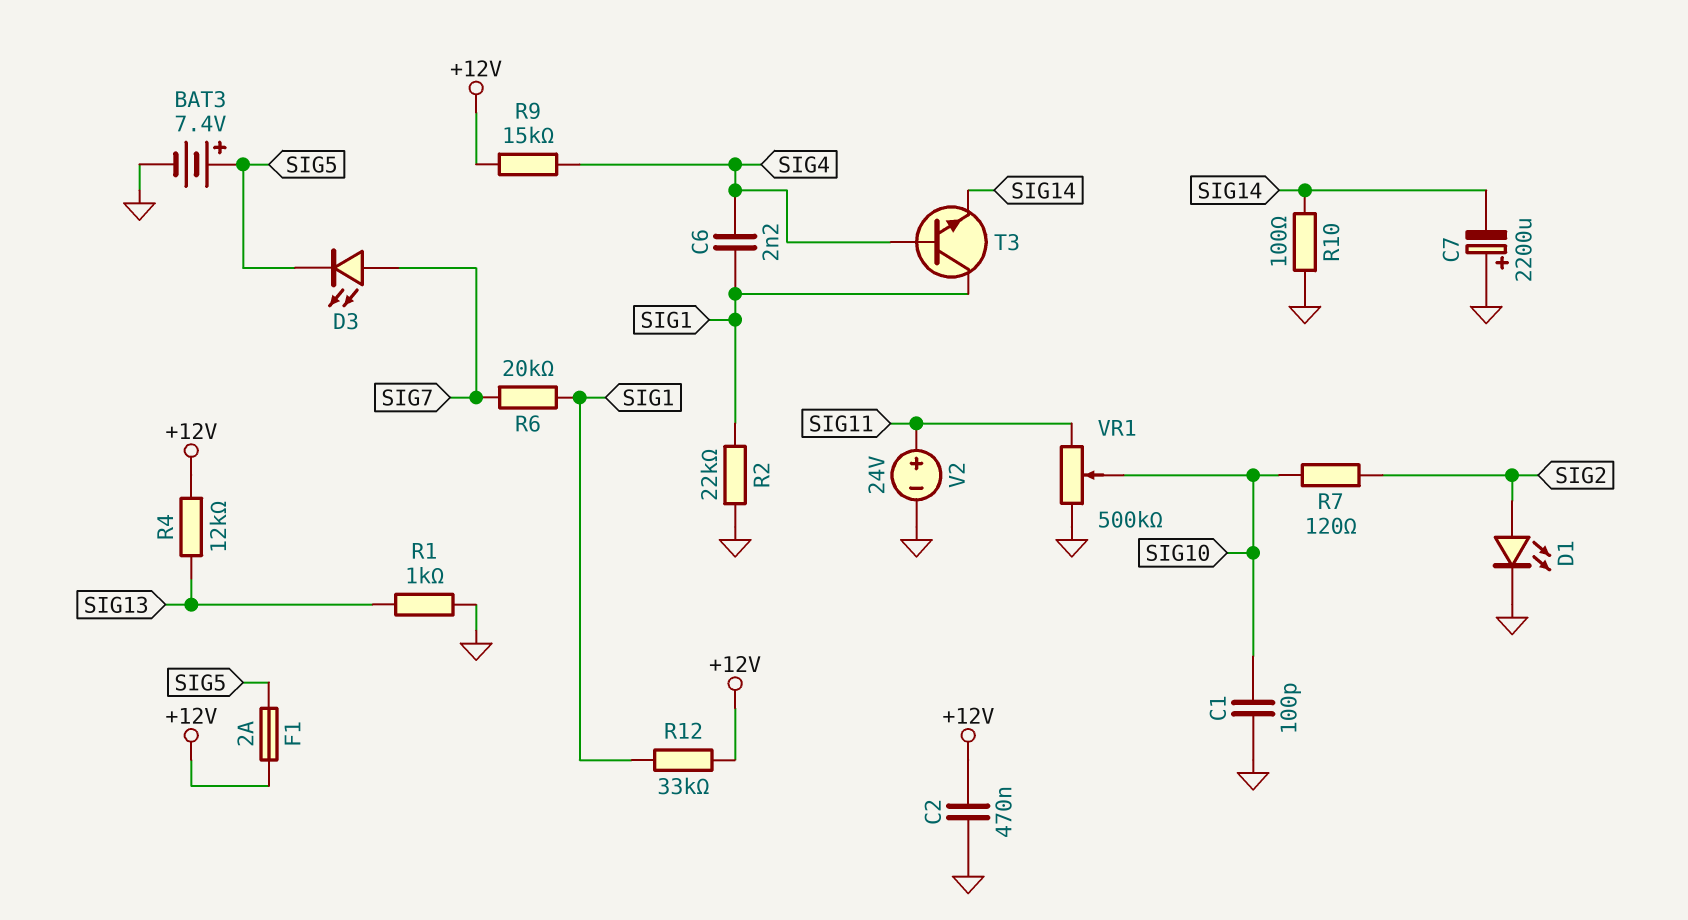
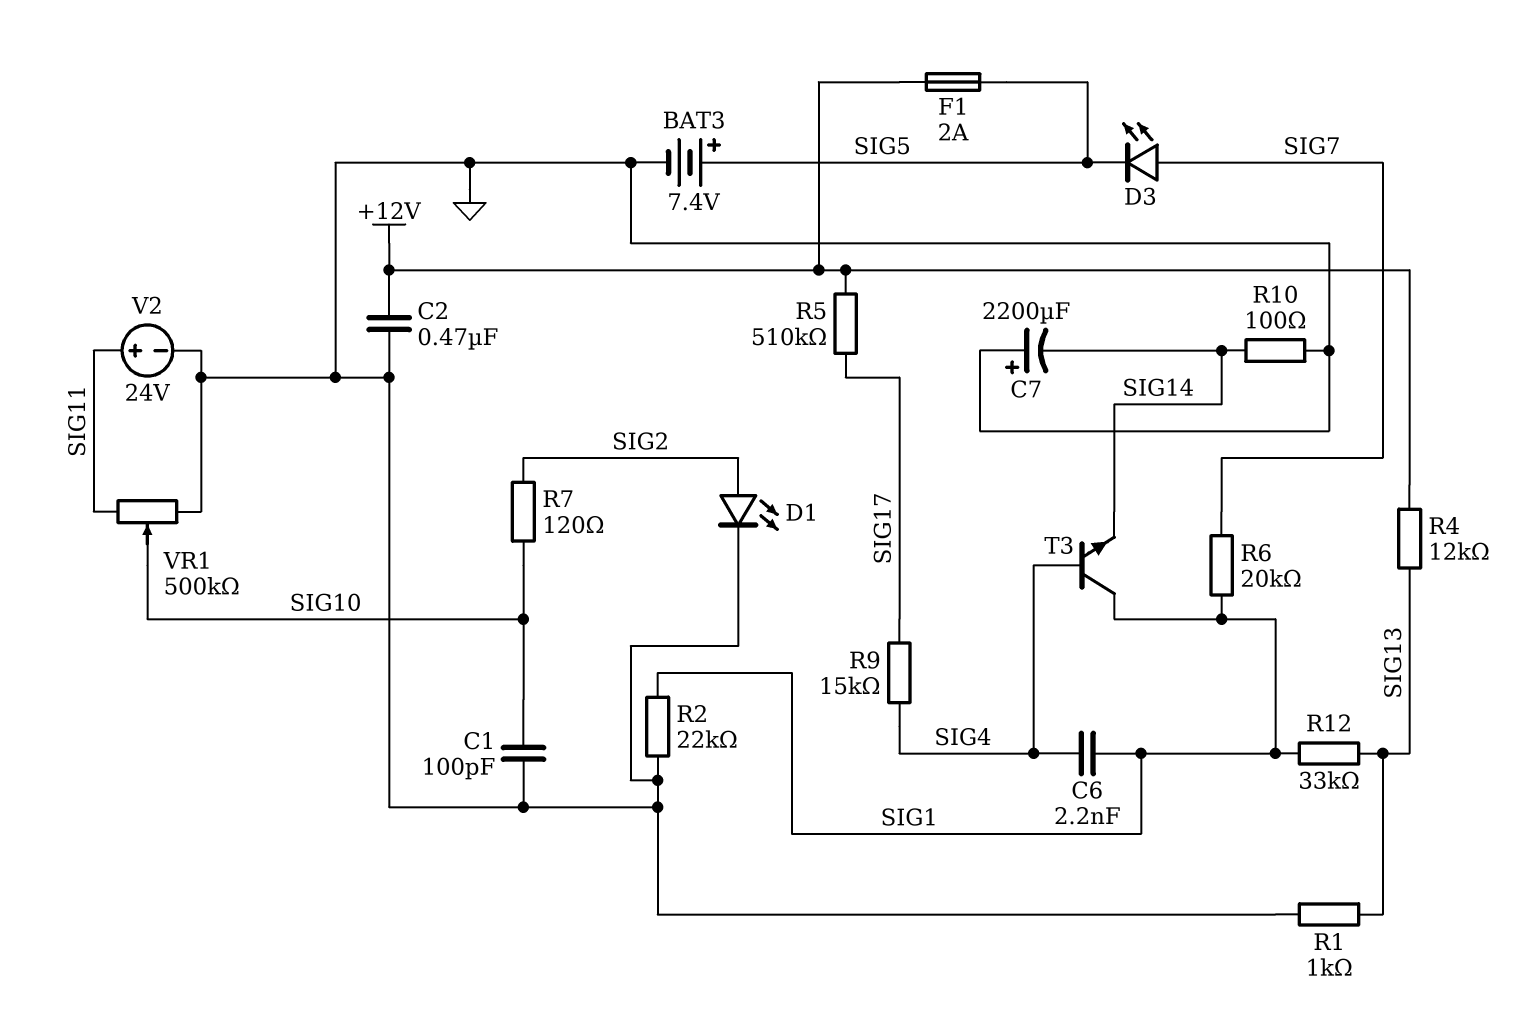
R5: none -> 510k (+12V, SIG17)
R9: 15k (+12V, SIG4) -> 15k (SIG4, SIG17)
R12: 33k (+12V, SIG1) -> 33k (SIG1, SIG13)

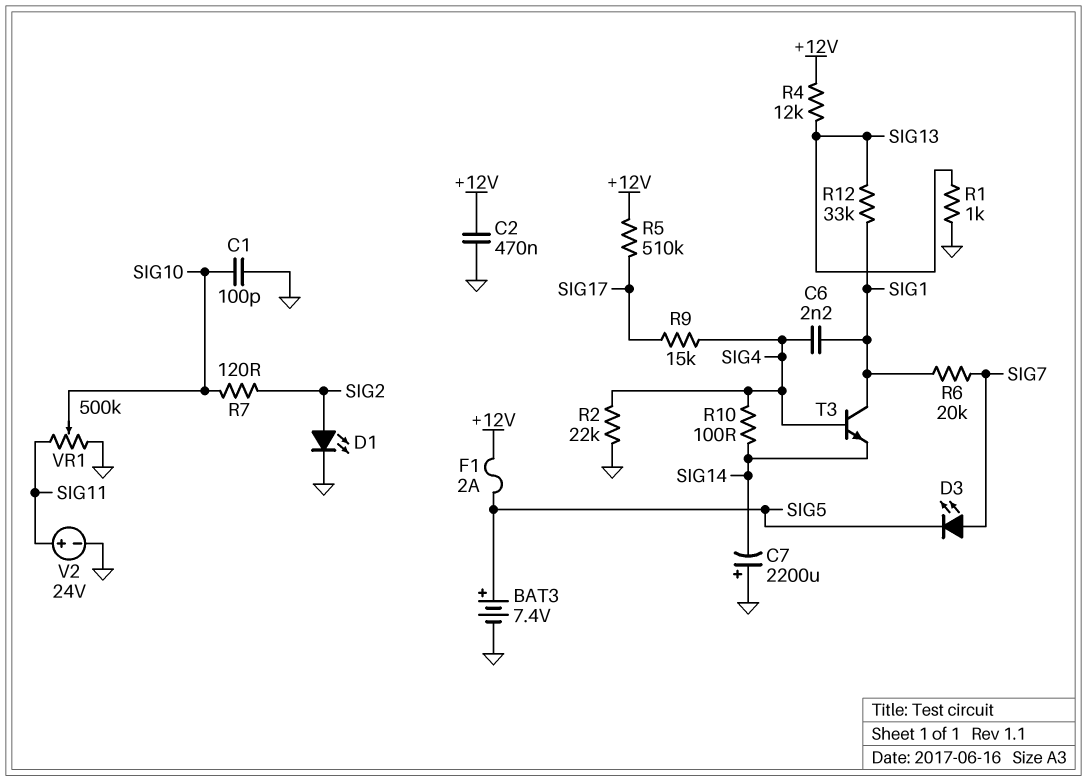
R2: 22k (GND, SIG1) -> 22k (GND, SIG4)
R10: 100 (GND, SIG14) -> 100 (SIG4, SIG14)

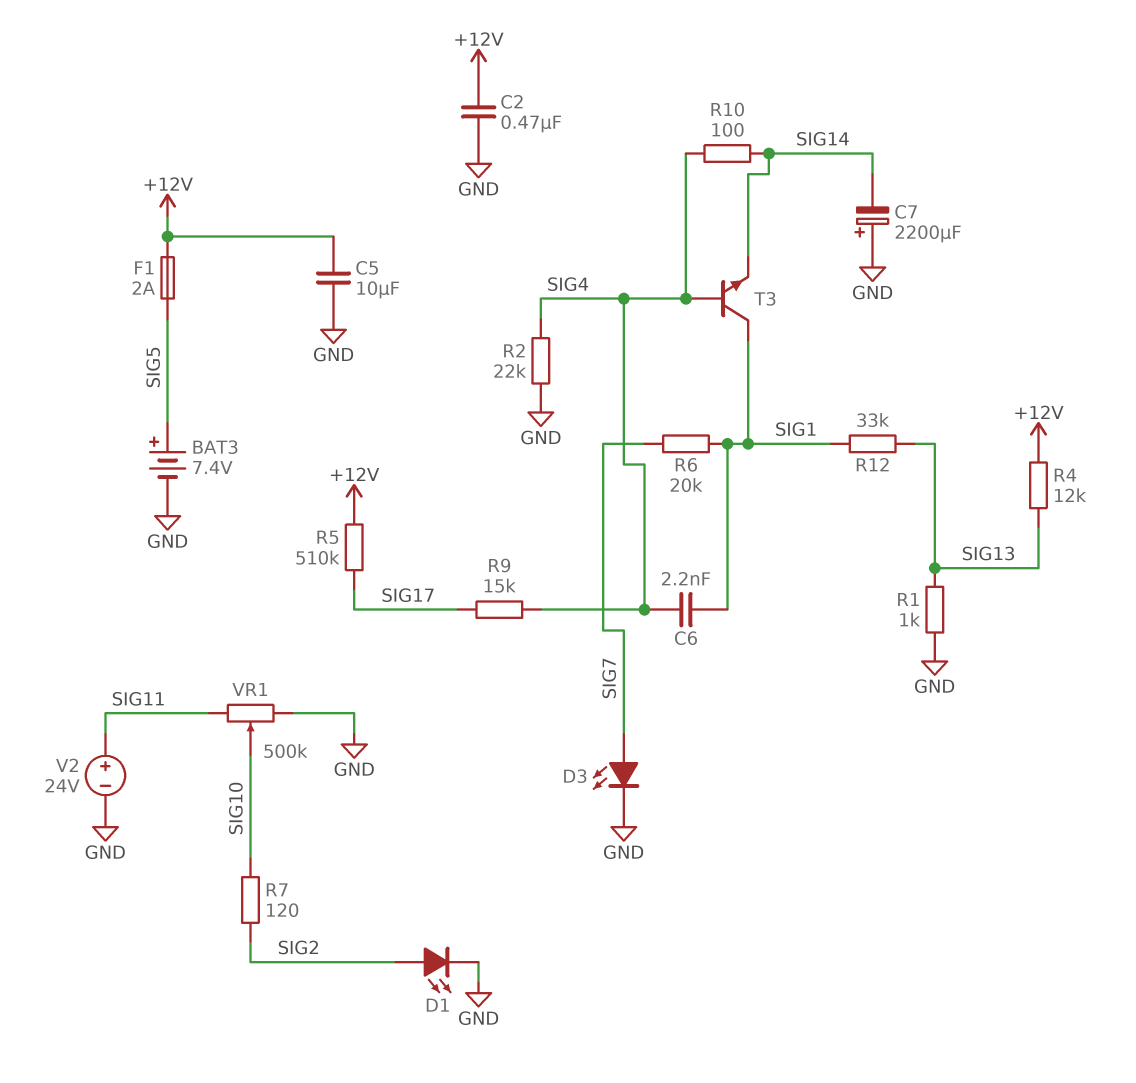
C1: 100pF (GND, SIG10) -> none
C5: none -> 10uF (+12V, GND)
D3: LED (A SIG7, K SIG5) -> LED (A SIG7, K GND)

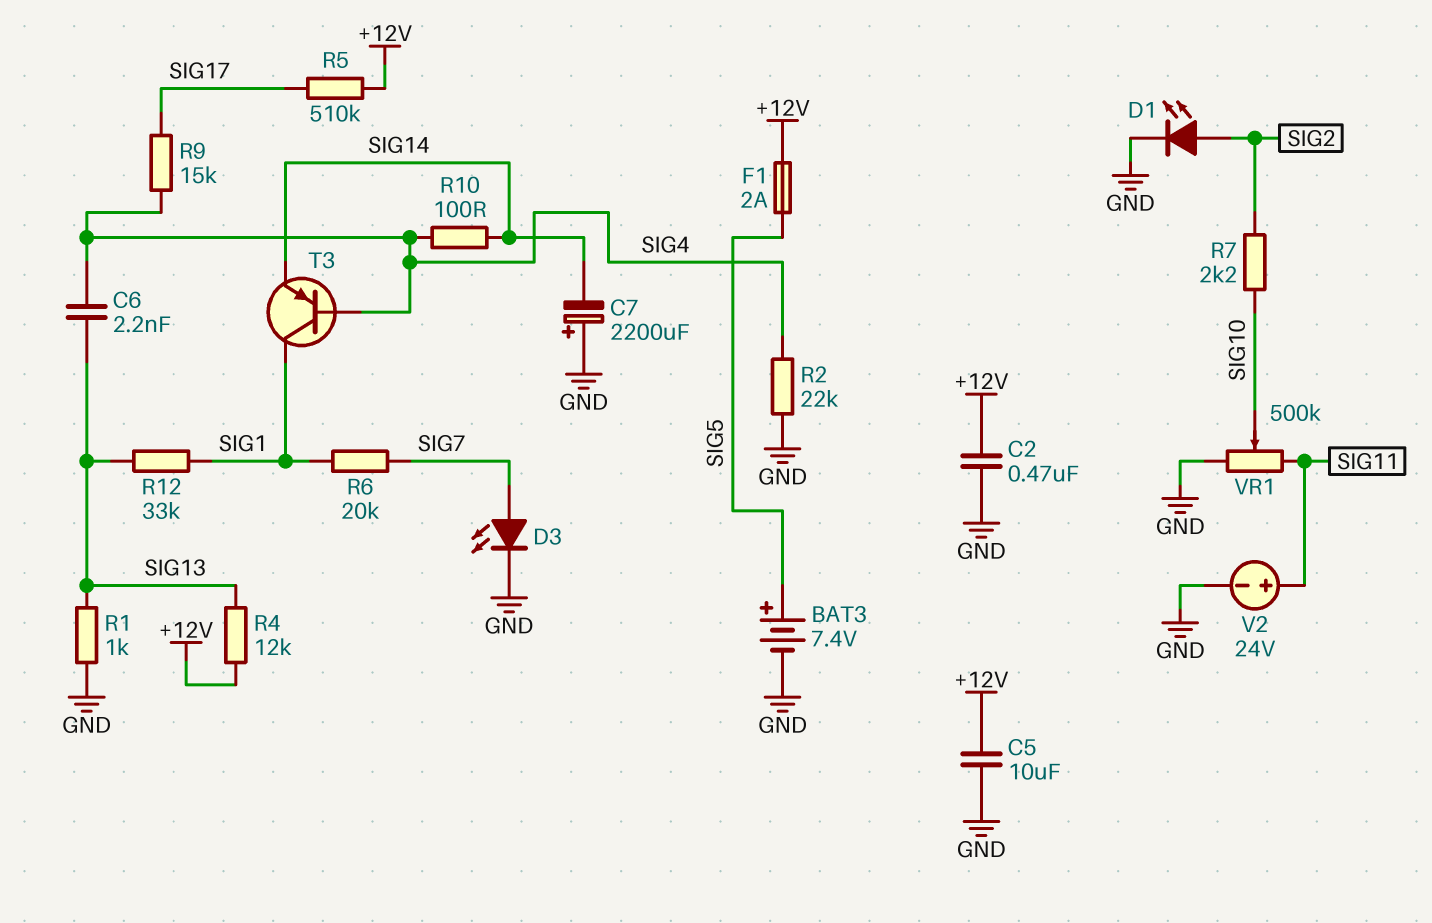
C6: 2.2nF (SIG1, SIG4) -> 2.2nF (SIG4, SIG13)
R7: 120 (SIG2, SIG10) -> 2.2k (SIG2, SIG10)
T3: NPN (B SIG4, C SIG1, E SIG14) -> PNP (B SIG4, C SIG1, E SIG14)

